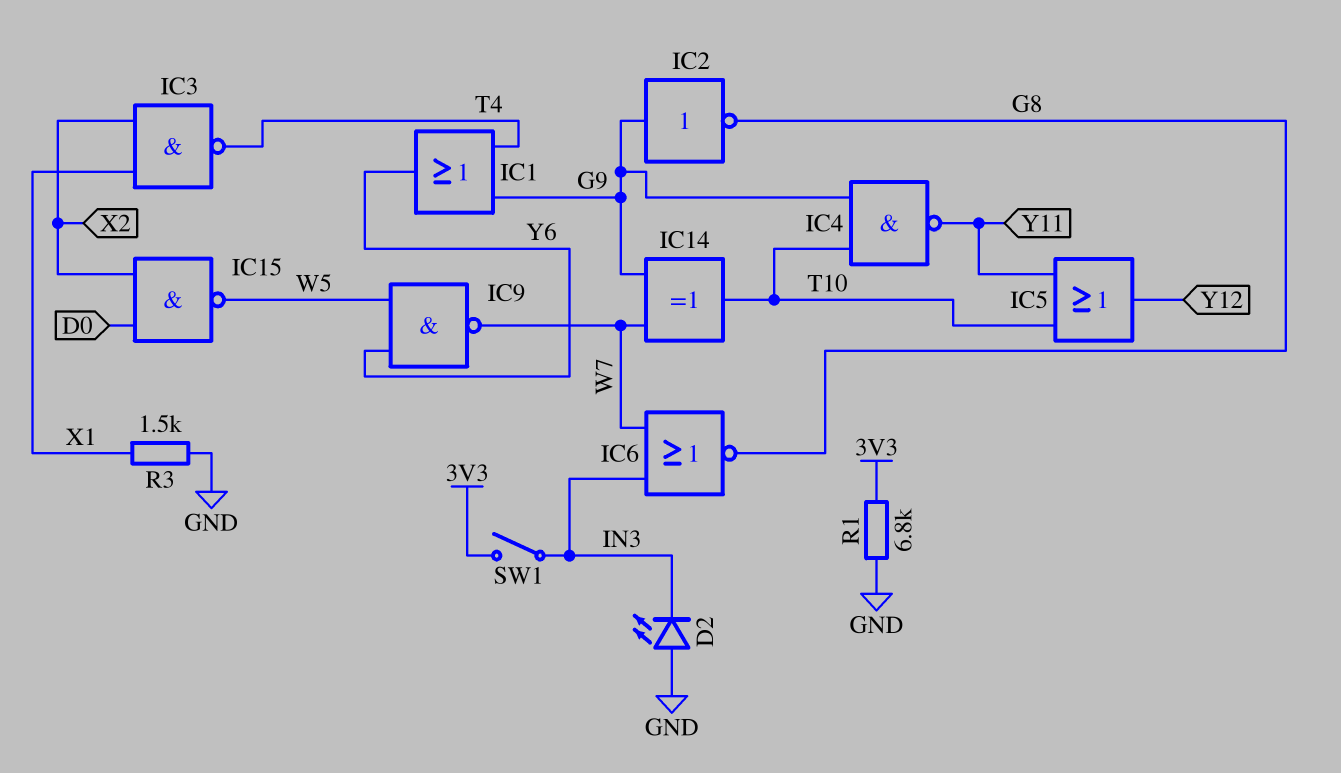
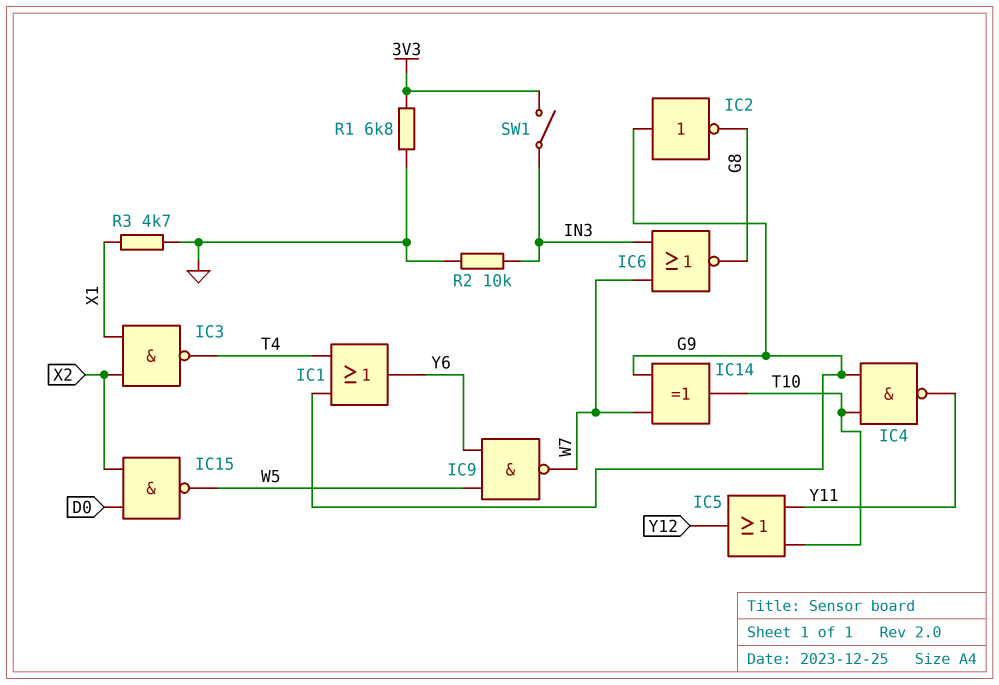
D2: LED (A GND, K IN3) -> none
R2: none -> 10k (GND, IN3)
R3: 1.5k (GND, X1) -> 4.7k (GND, X1)

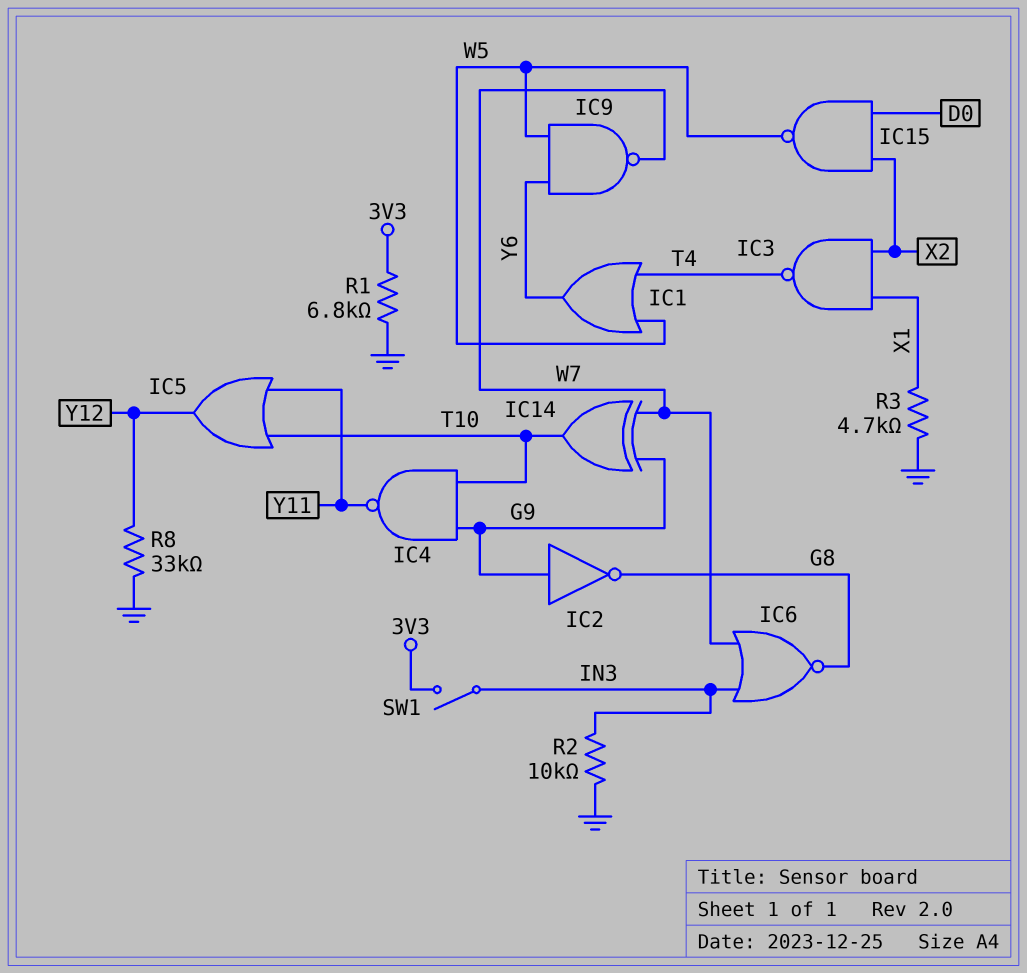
IC1: OR (in G9, in T4, out Y6) -> OR (in T4, in W5, out Y6)
R8: none -> 33k (GND, Y12)

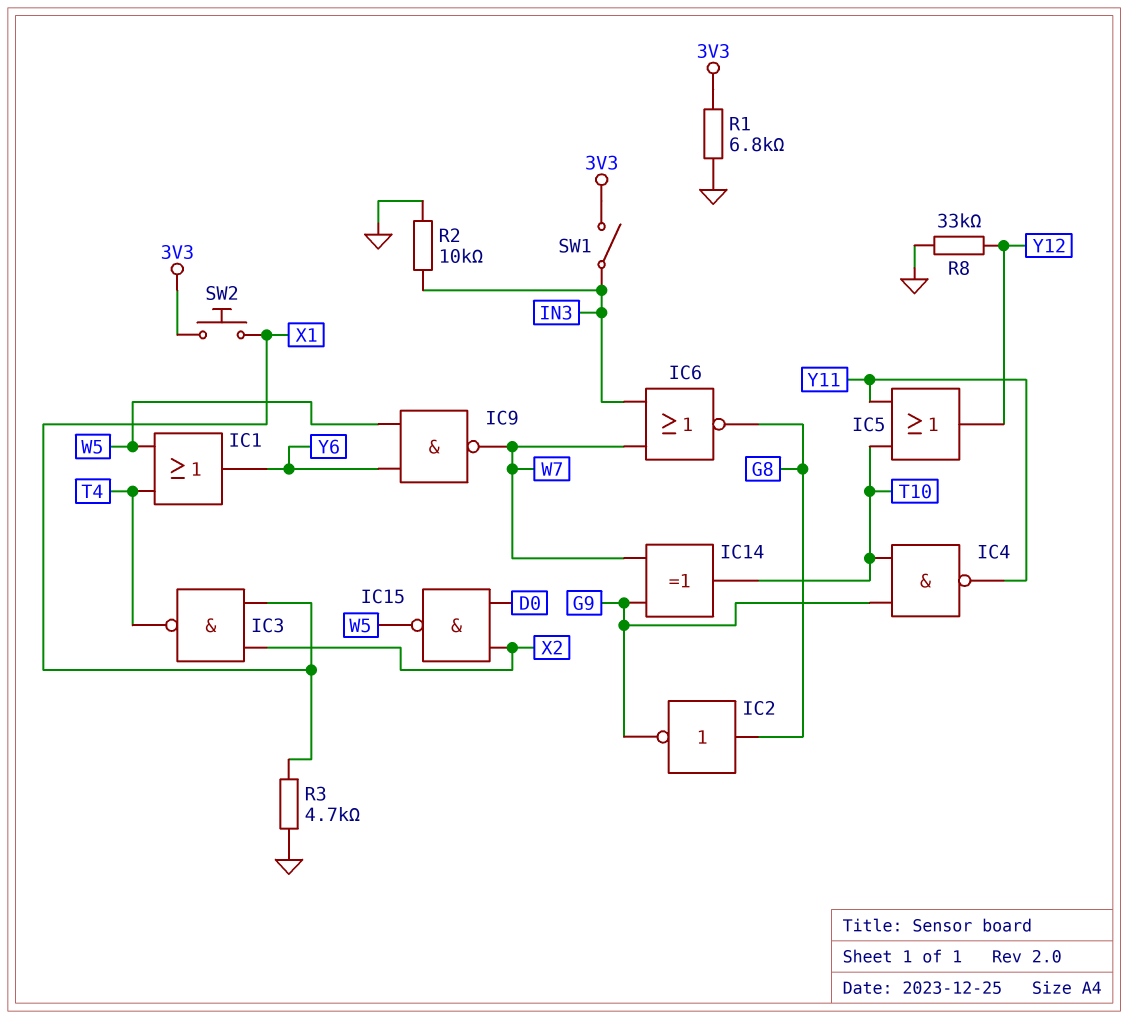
IC2: NOT (in G9, out G8) -> NOT (in G8, out G9)
SW2: none -> button (3V3, X1)

